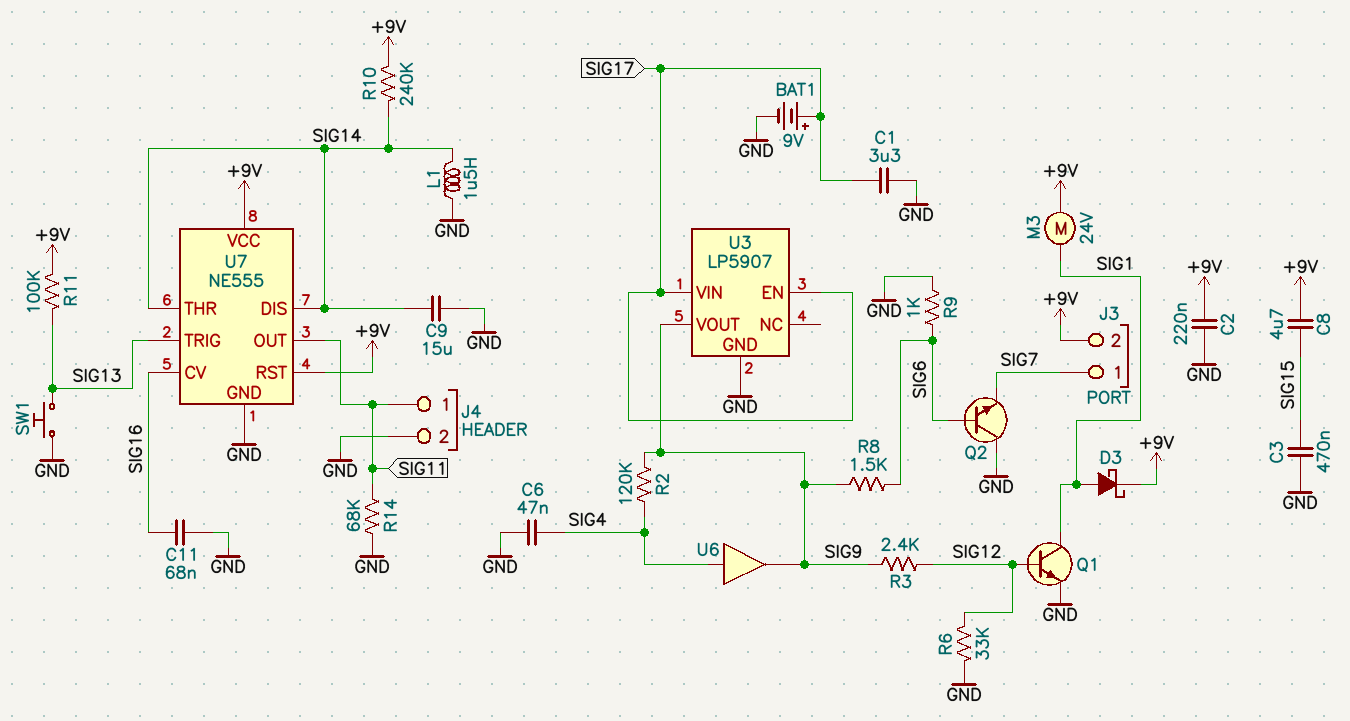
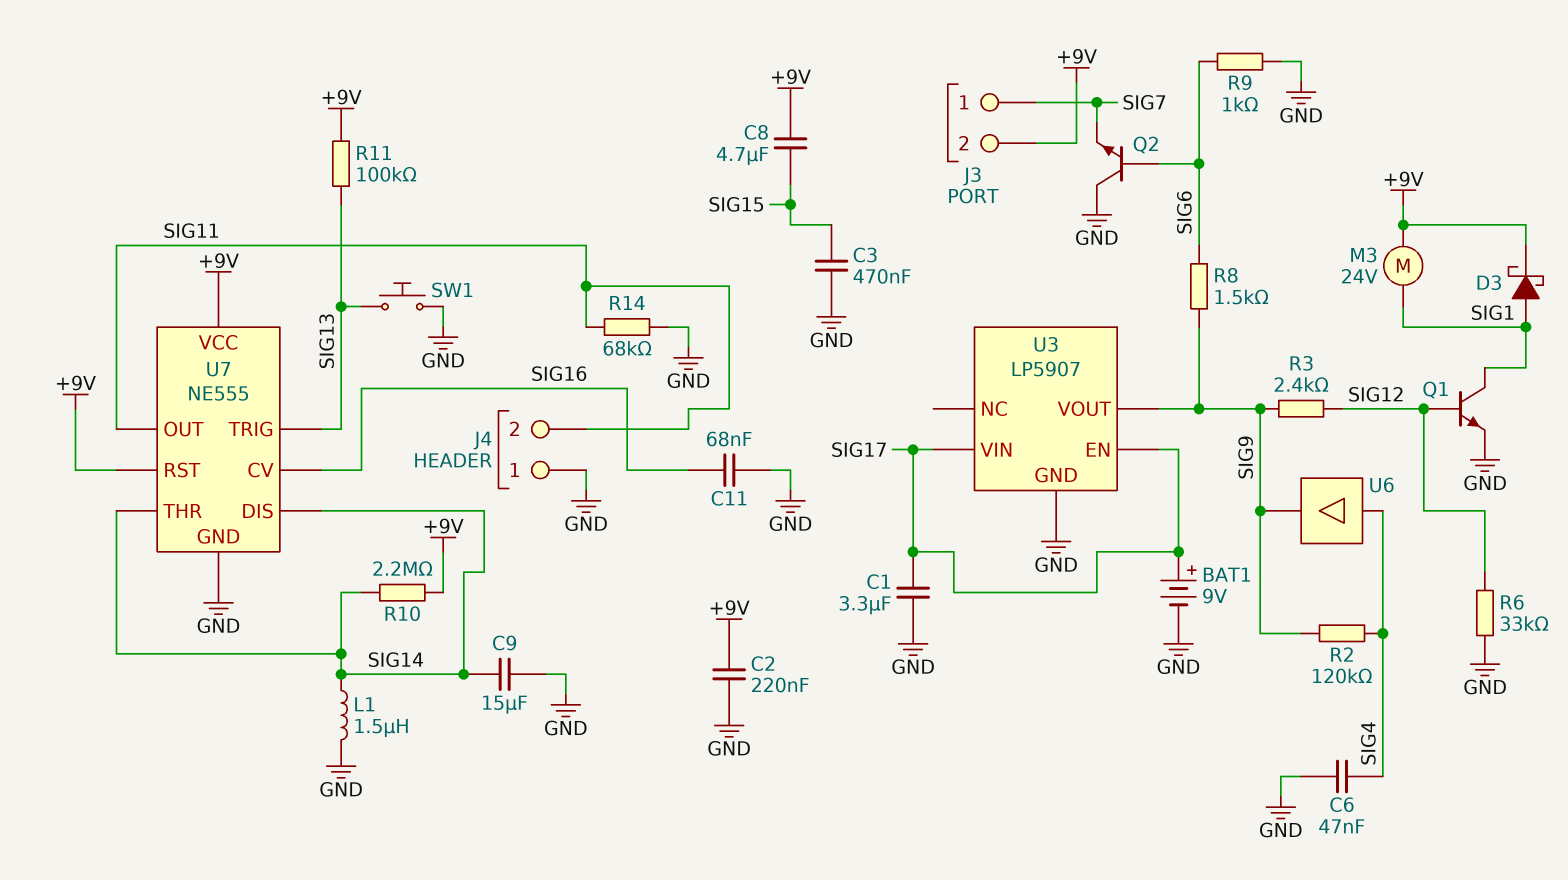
J4 pin 1: SIG11 -> GND
J4 pin 2: GND -> SIG11
R10: 240k (+9V, SIG14) -> 2.2M (+9V, SIG14)

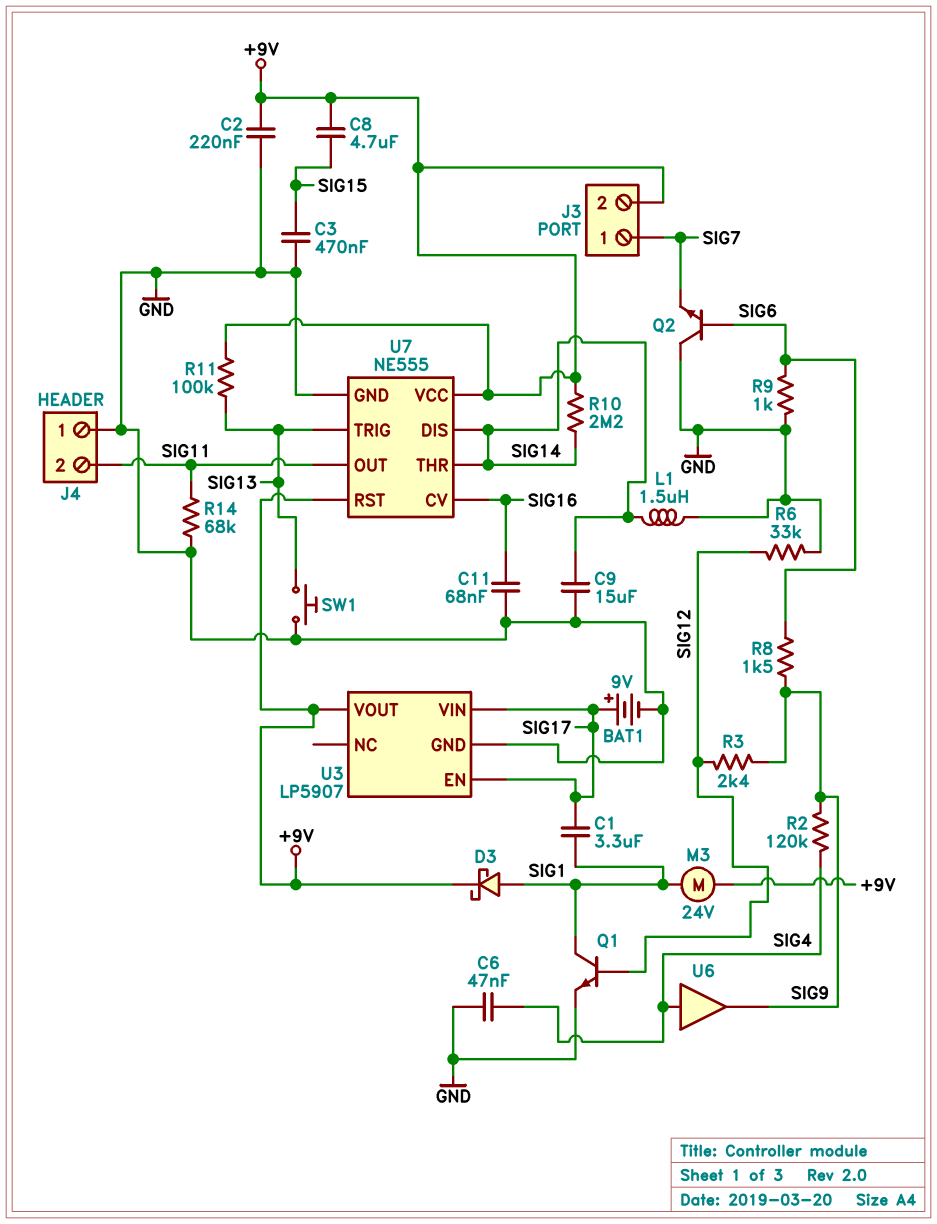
C1: 3.3uF (GND, SIG17) -> 3.3uF (SIG1, SIG17)
U3 pin VOUT: SIG9 -> +9V

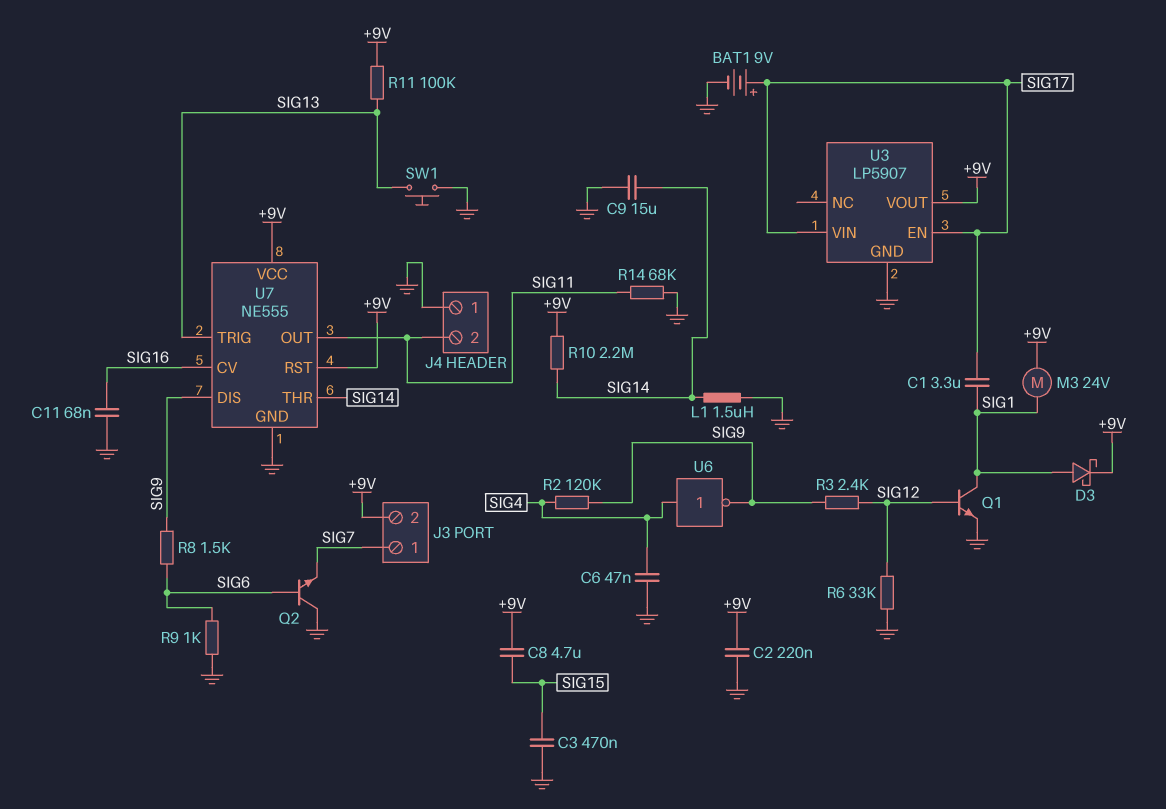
U6: buffer (in SIG4, out SIG9) -> NOT (in SIG4, out SIG9)
U7 pin DIS: SIG14 -> SIG9

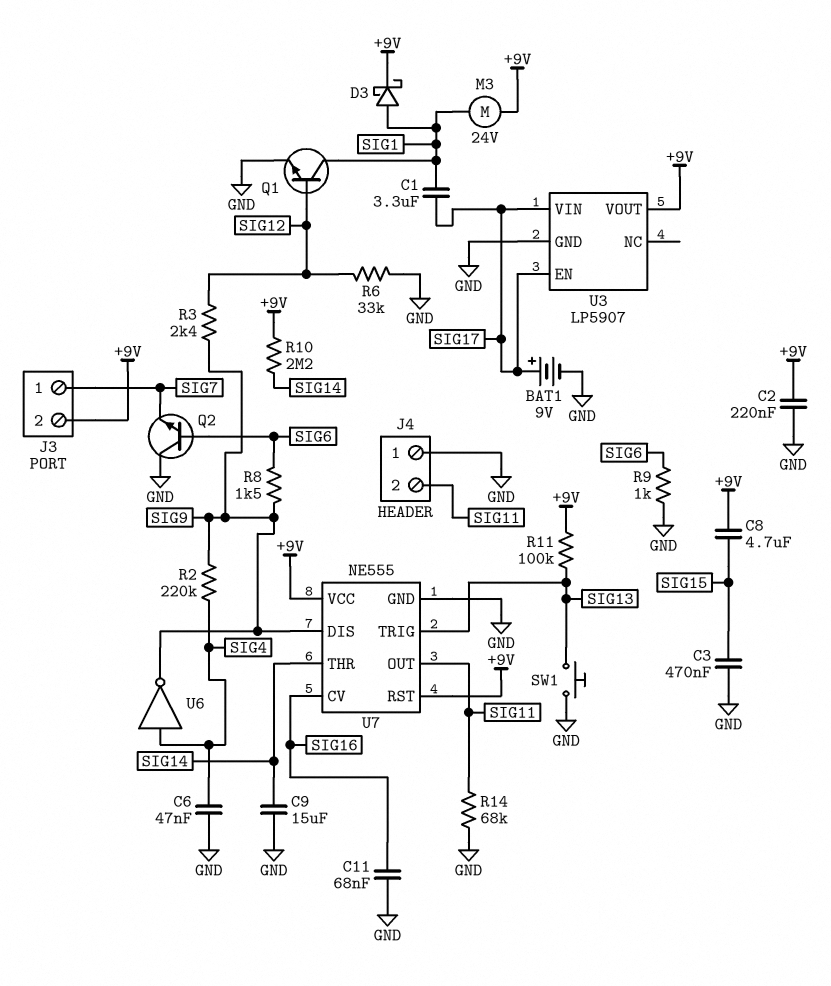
L1: 1.5uH (GND, SIG14) -> none
R2: 120k (SIG4, SIG9) -> 220k (SIG4, SIG9)

